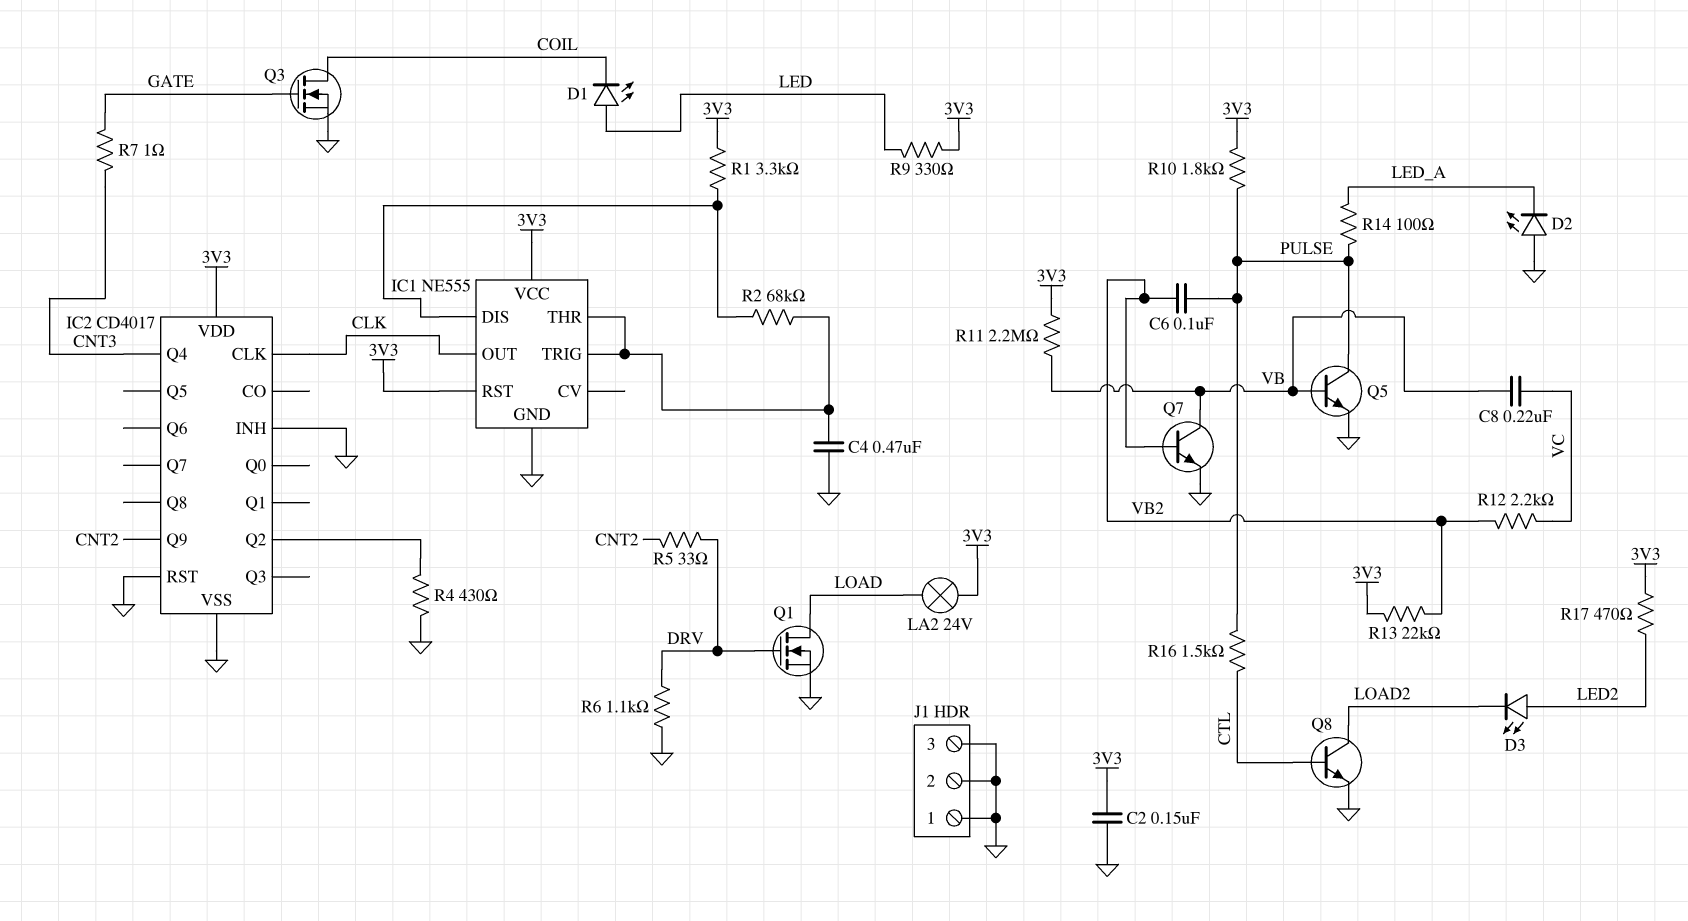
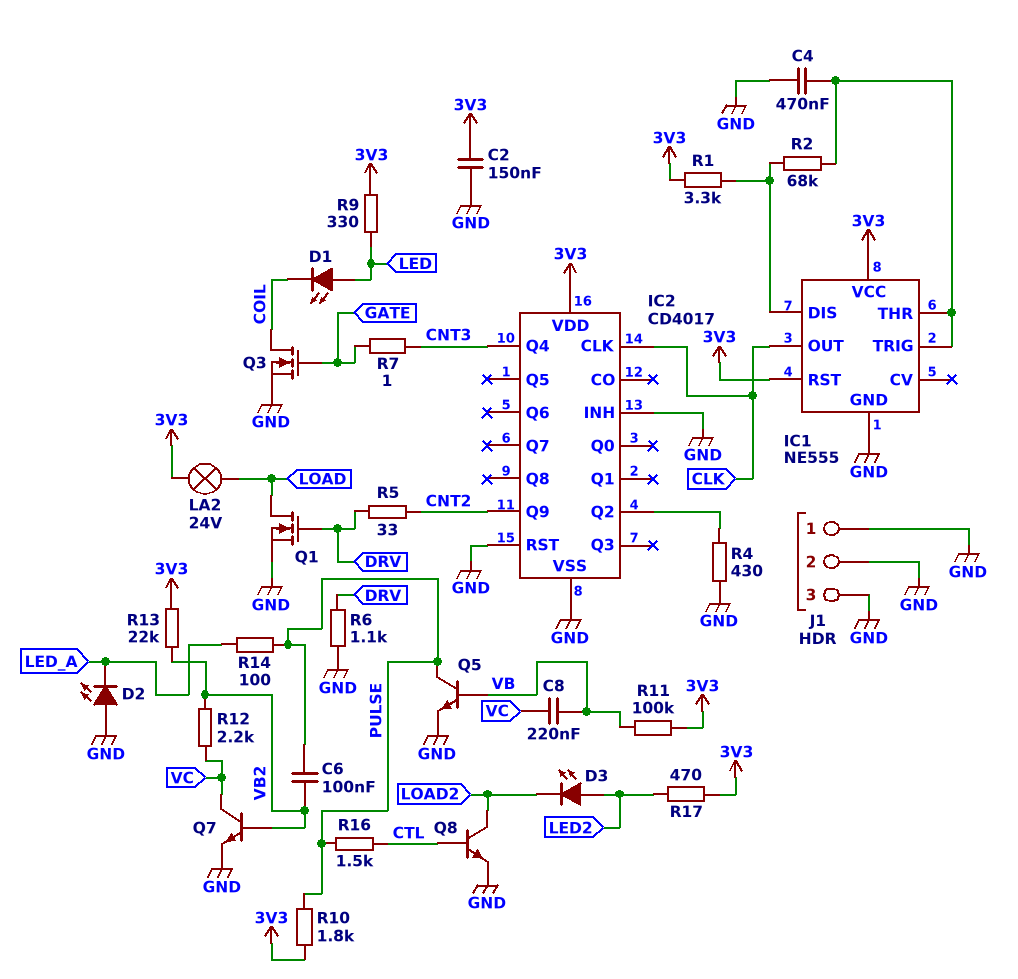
Q7: NPN (B VB2, C VB, E GND) -> NPN (B VB2, C VC, E GND)
R11: 2.2M (3V3, VB) -> 100k (3V3, VB)

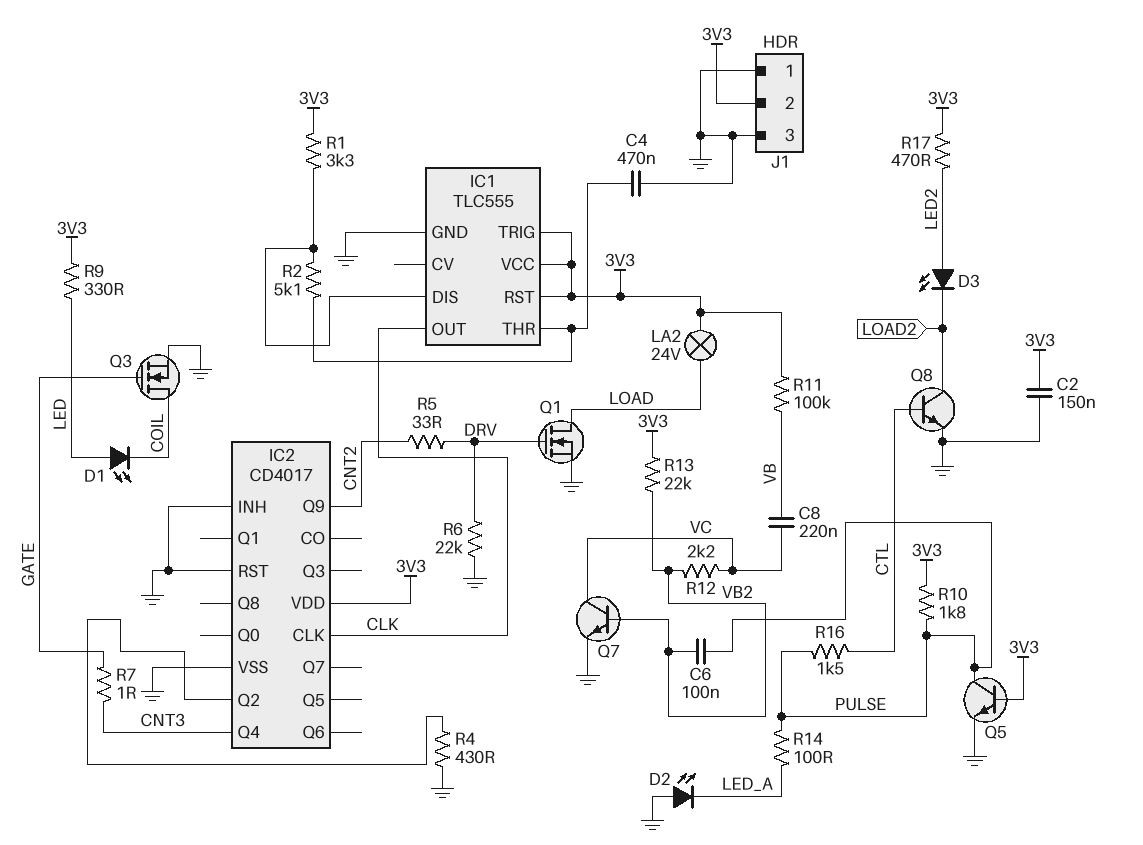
IC1: NE555 -> TLC555
IC1 pin TRIG: IC1/THR -> 3V3
J1 pin 2: GND -> 3V3
Q5: NPN (B VB, C PULSE, E GND) -> NPN (B 3V3, C PULSE, E GND)
R2: 68k (IC1/DIS, IC1/THR) -> 5.1k (IC1/DIS, IC1/THR)
R6: 1.1k (DRV, GND) -> 22k (DRV, GND)

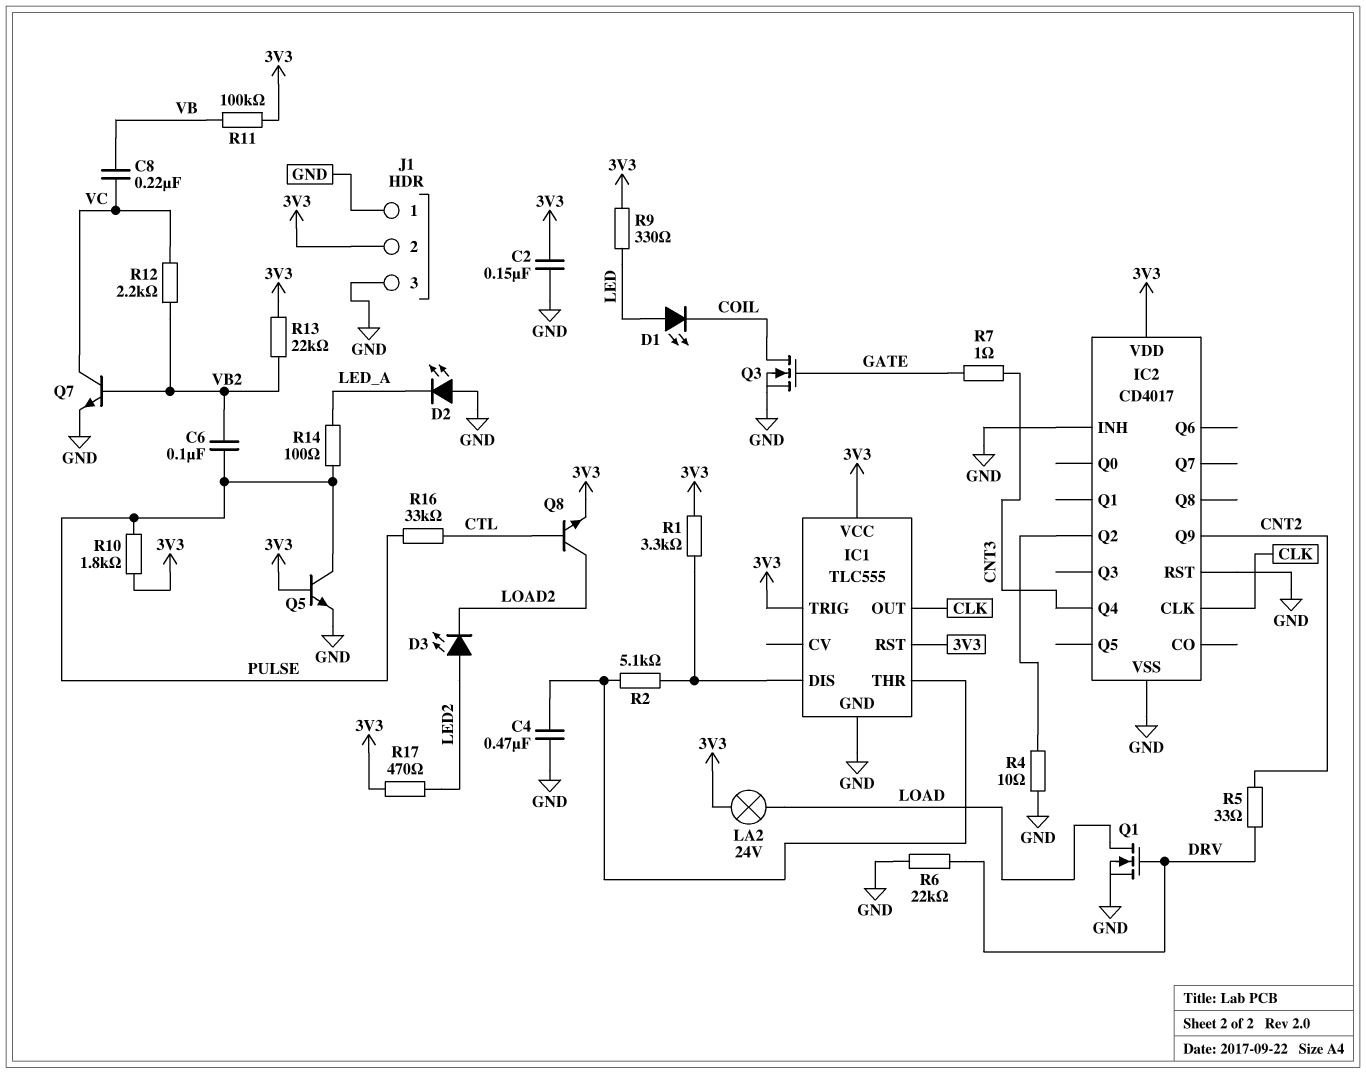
Q8: NPN (B CTL, C LOAD2, E GND) -> NPN (B CTL, C LOAD2, E 3V3)
R4: 430 (GND, IC2/Q2) -> 10 (GND, IC2/Q2)
R16: 1.5k (CTL, PULSE) -> 33k (CTL, PULSE)

